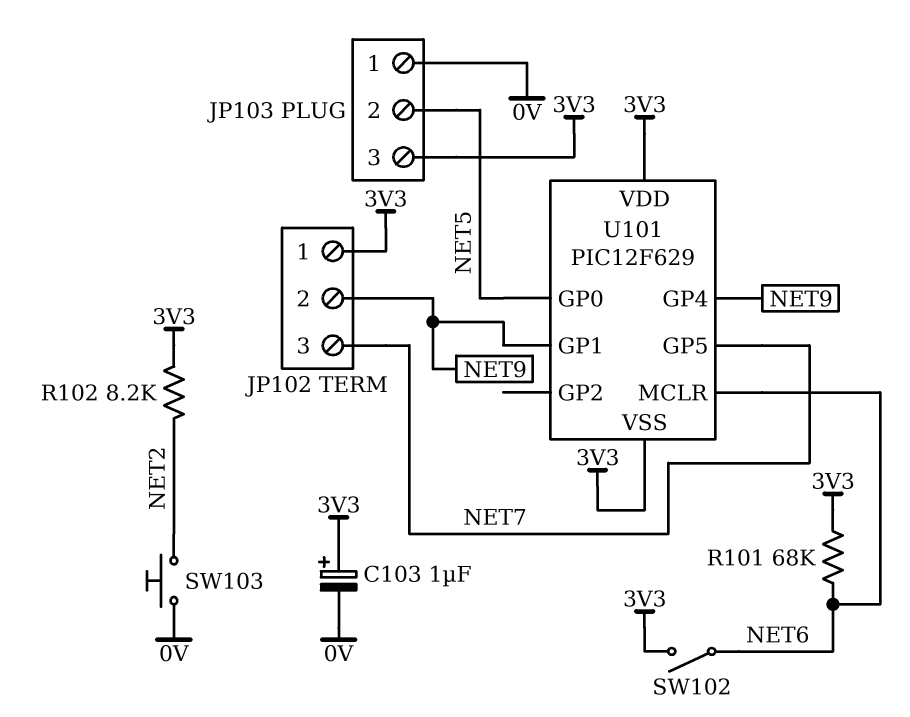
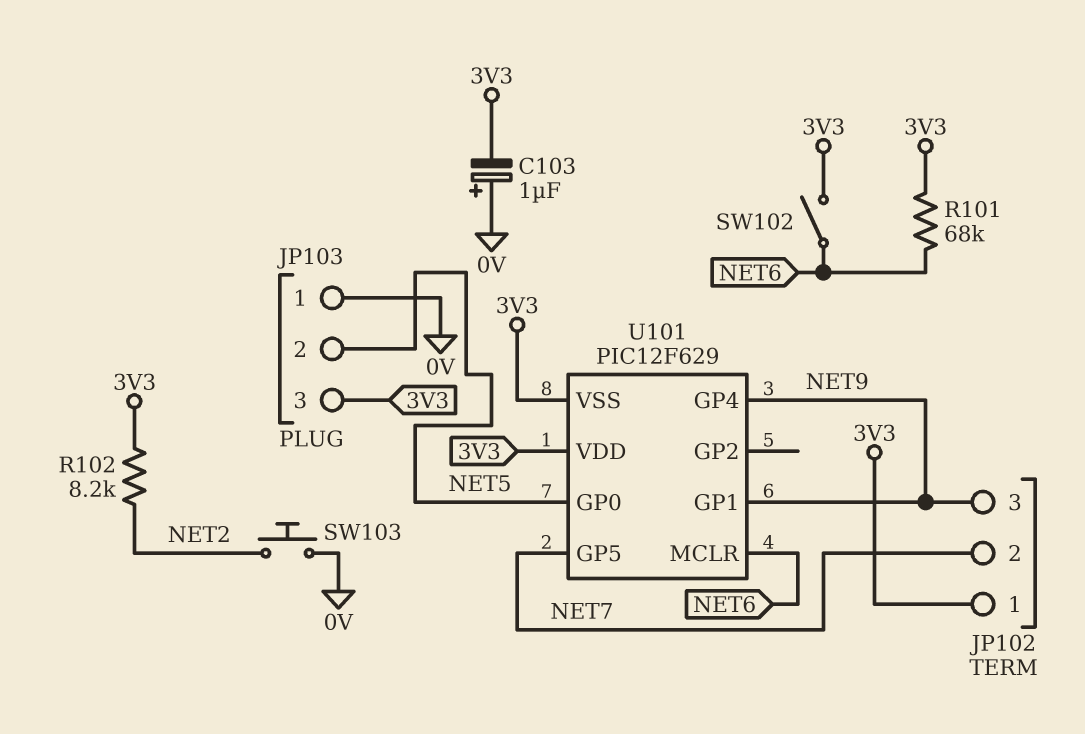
C103: 1uF (plus 3V3, minus 0V) -> 1uF (plus 0V, minus 3V3)
JP102 pin 2: NET9 -> NET7
JP102 pin 3: NET7 -> NET9

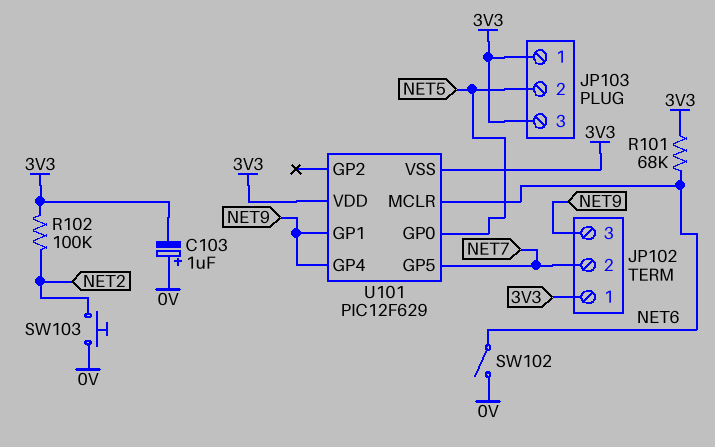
JP103 pin 1: 0V -> 3V3
R102: 8.2k (3V3, NET2) -> 100k (3V3, NET2)
SW102: switch (3V3, NET6) -> switch (0V, NET6)

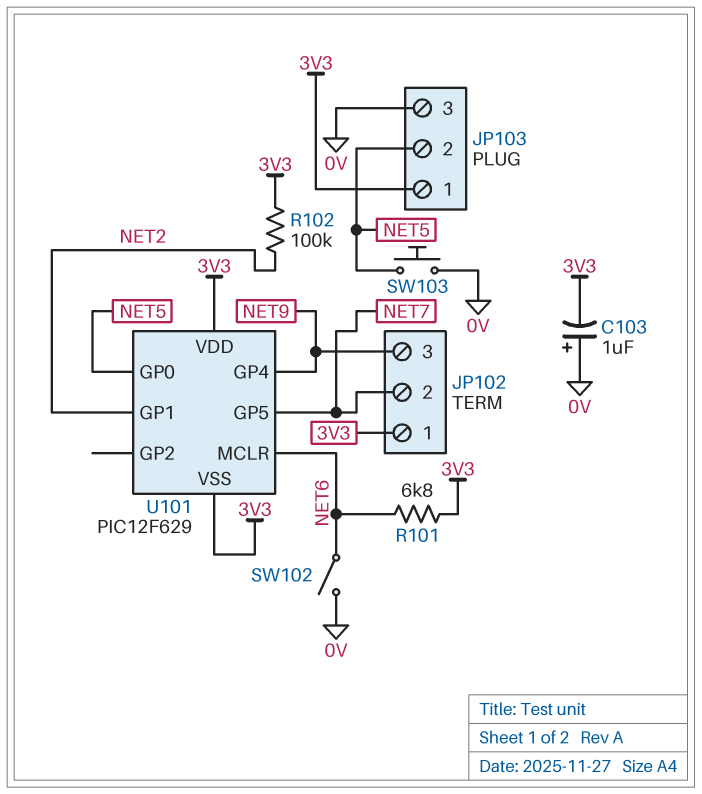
JP103 pin 3: 3V3 -> 0V
R101: 68k (3V3, NET6) -> 6.8k (3V3, NET6)
SW103: button (0V, NET2) -> button (0V, NET5)
U101 pin GP1: NET9 -> NET2

